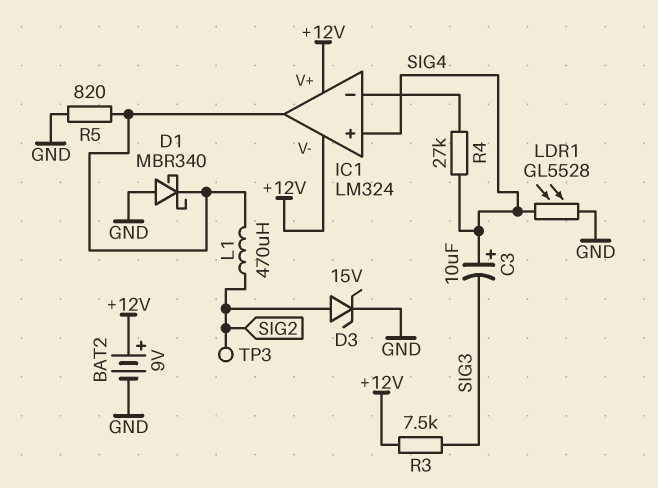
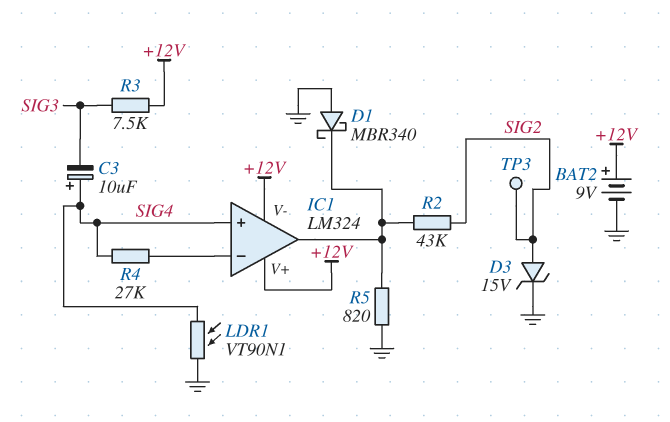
L1: 470uH (IC1/out, SIG2) -> none
LDR1: GL5528 (GND, SIG4) -> VT90N1 (GND, SIG4)
R2: none -> 43k (IC1/out, SIG2)

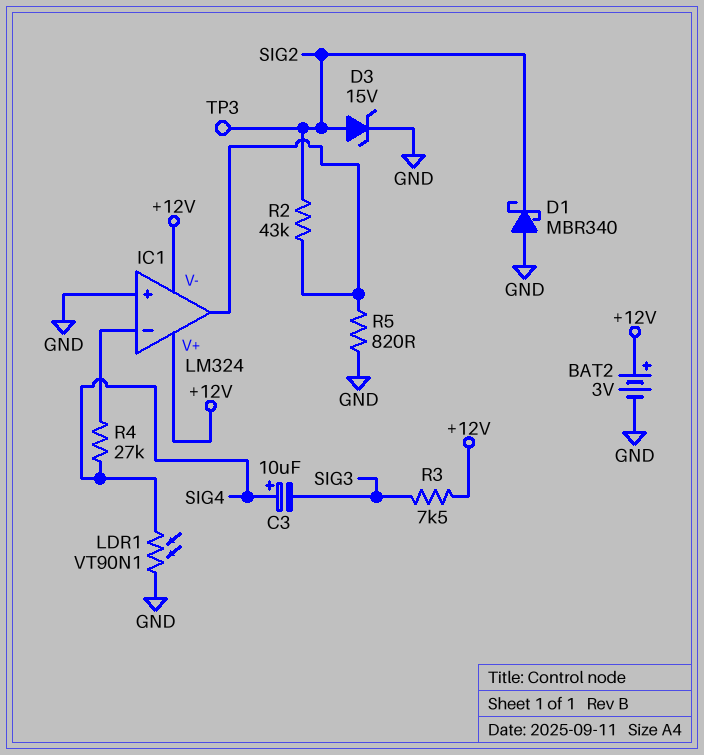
BAT2: 9V (plus +12V, minus GND) -> 3V (plus +12V, minus GND)
D1: schottky MBR340 (A GND, K IC1/out) -> schottky MBR340 (A GND, K SIG2)
IC1 pin in+: SIG4 -> GND

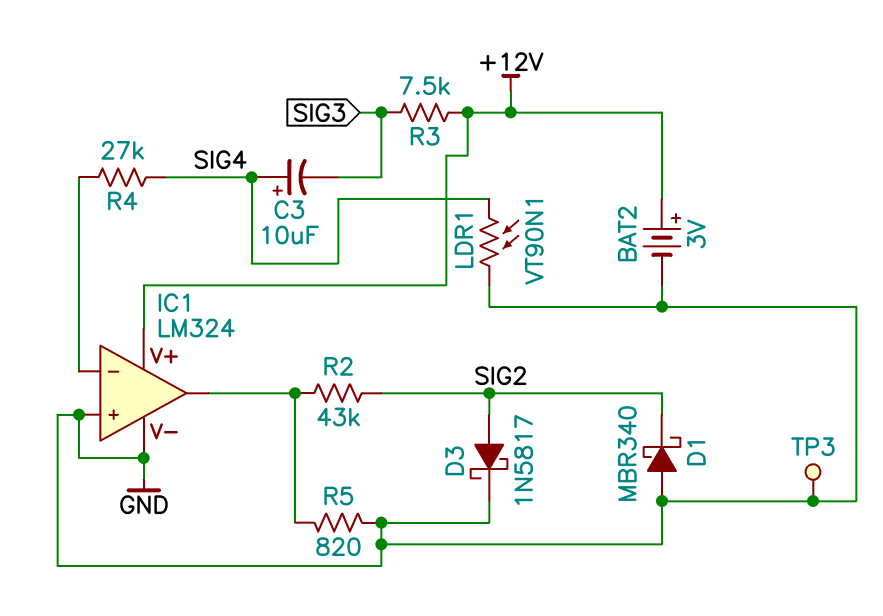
D3: zener 15V (A SIG2, K GND) -> schottky 1N5817 (A SIG2, K GND)
IC1 pin V-: +12V -> GND
TP3: test point (SIG2) -> test point (GND)

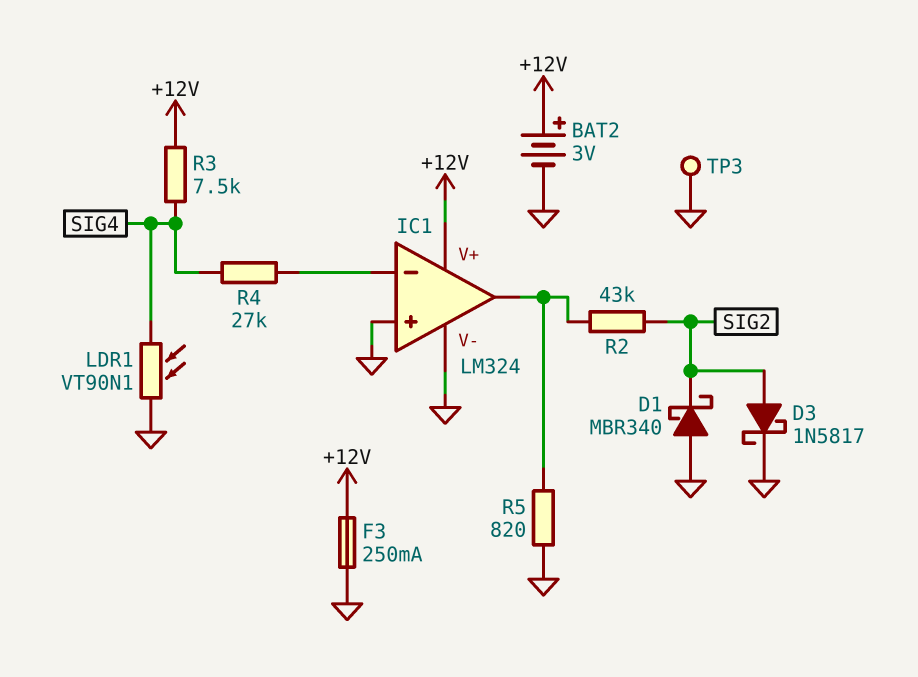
C3: 10uF (plus SIG4, minus SIG3) -> none
F3: none -> 250mA (+12V, GND)
R3: 7.5k (+12V, SIG3) -> 7.5k (+12V, SIG4)

